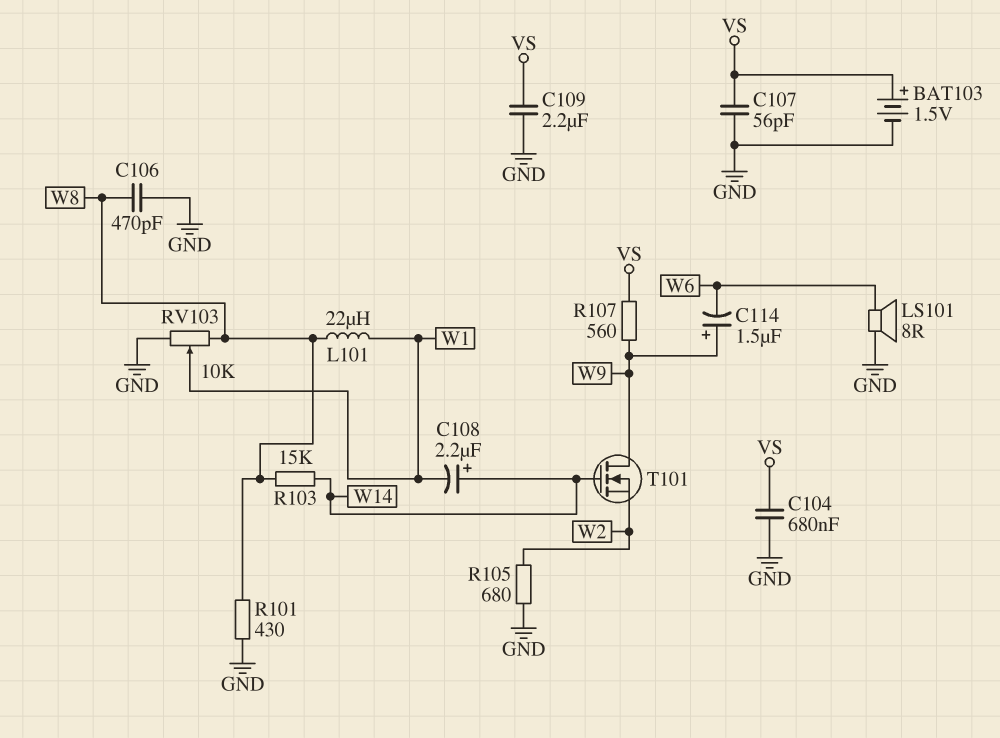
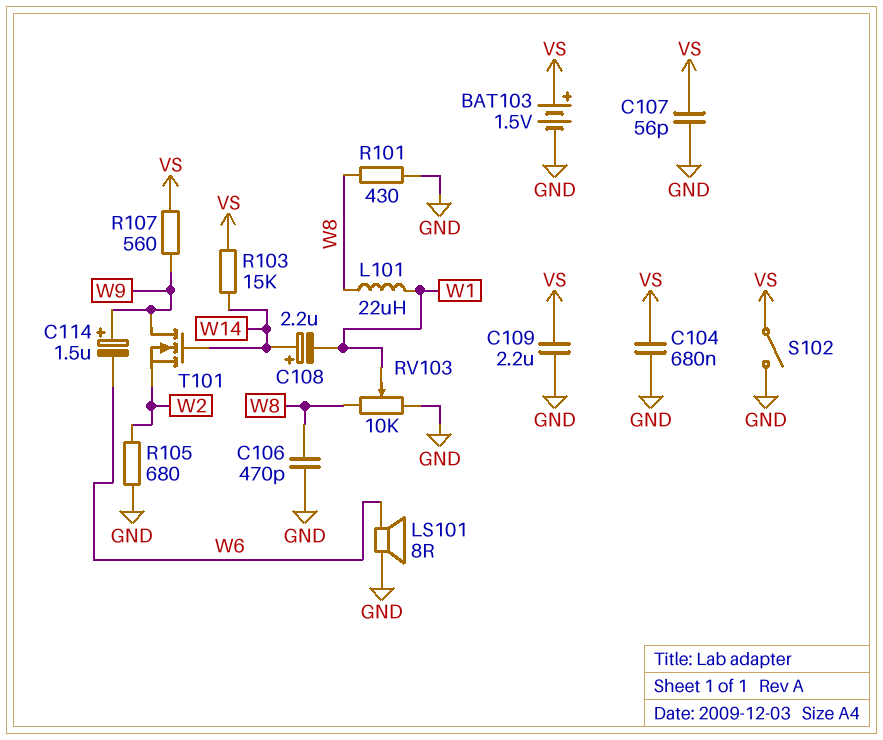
R103: 15k (W8, W14) -> 15k (VS, W14)
S102: none -> switch (GND, VS)

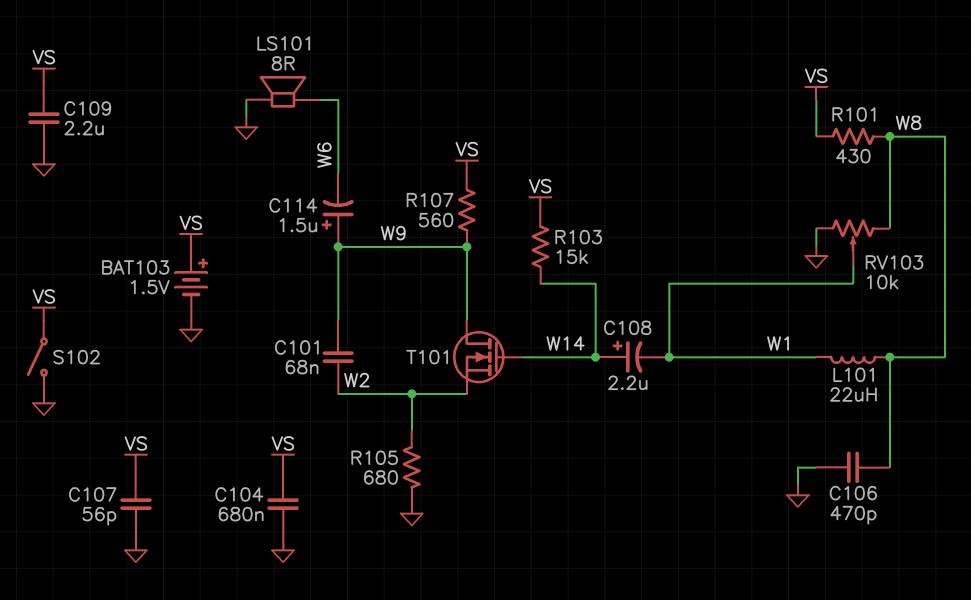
C101: none -> 68nF (W2, W9)
R101: 430 (GND, W8) -> 430 (VS, W8)

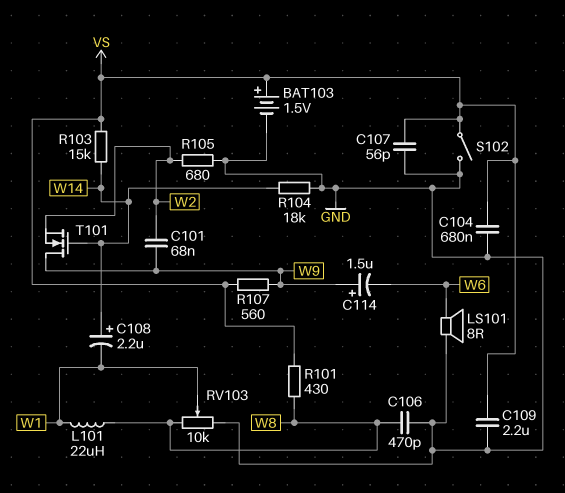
R104: none -> 18k (GND, W14)

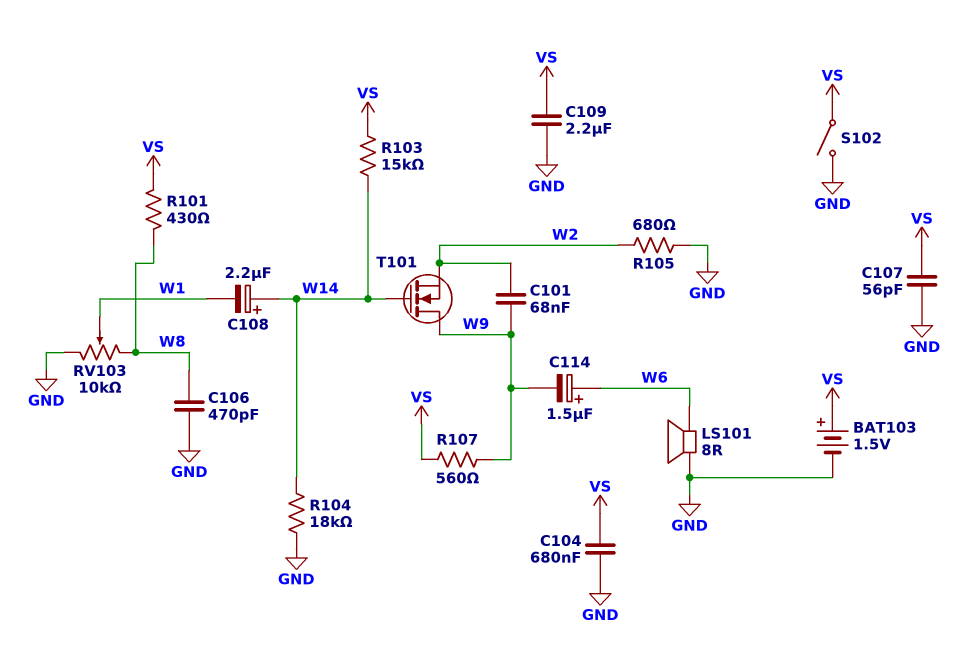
C114: 1.5uF (plus W9, minus W6) -> 1.5uF (plus W6, minus W9)
L101: 22uH (W1, W8) -> none

